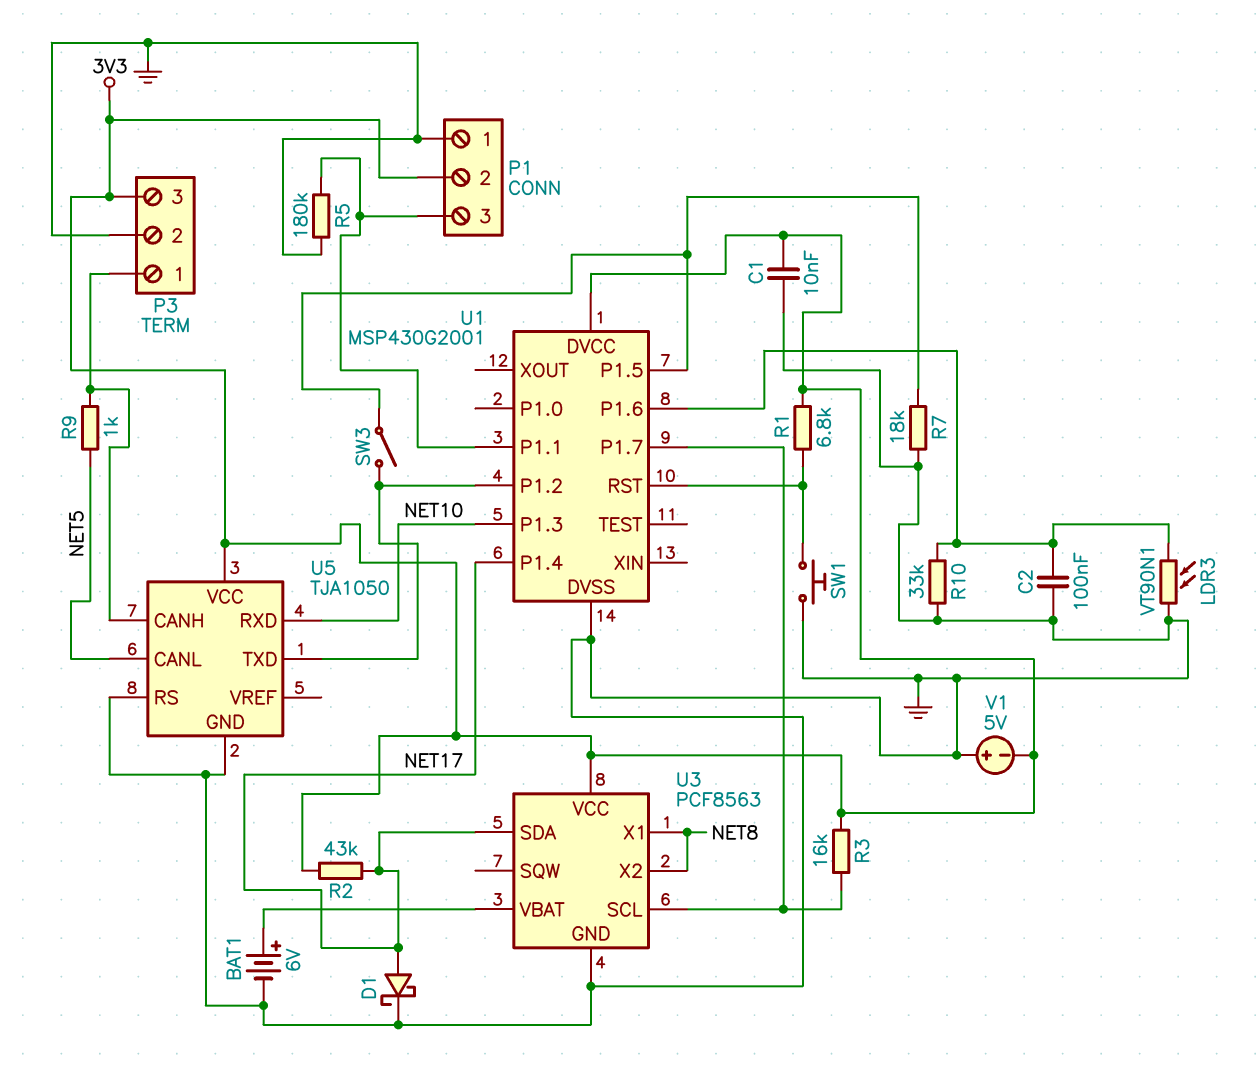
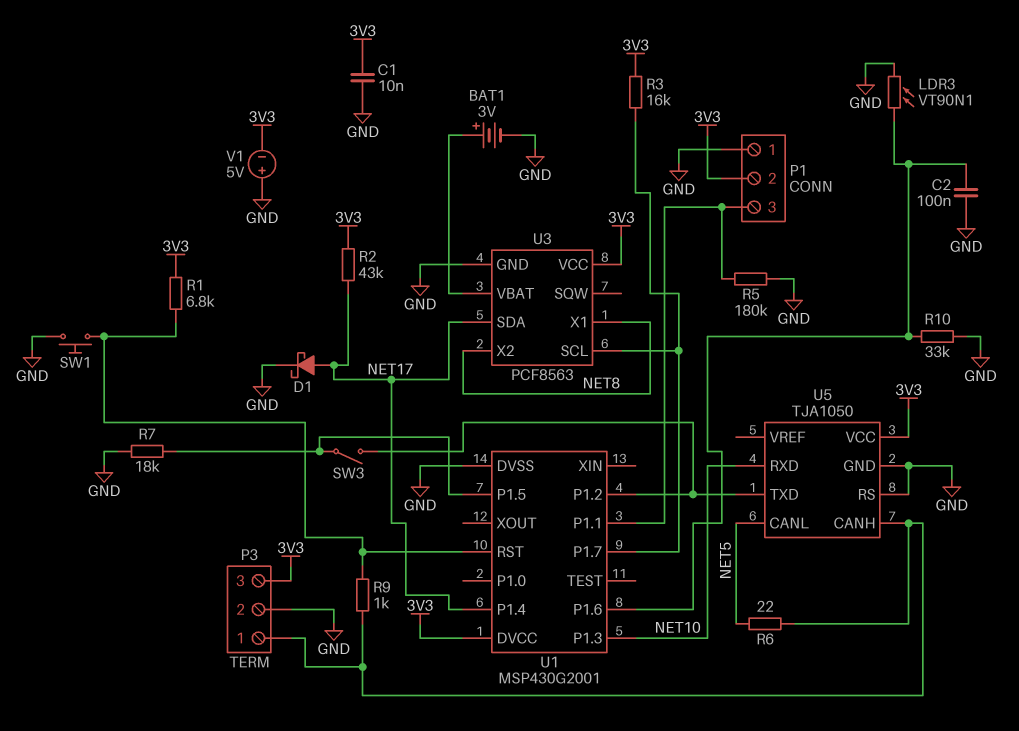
BAT1: 6V (plus U3/VBAT, minus GND) -> 3V (plus U3/VBAT, minus GND)
R6: none -> 22 (NET5, P3/1)
R9: 1k (NET5, P3/1) -> 1k (P3/1, U1/RST)

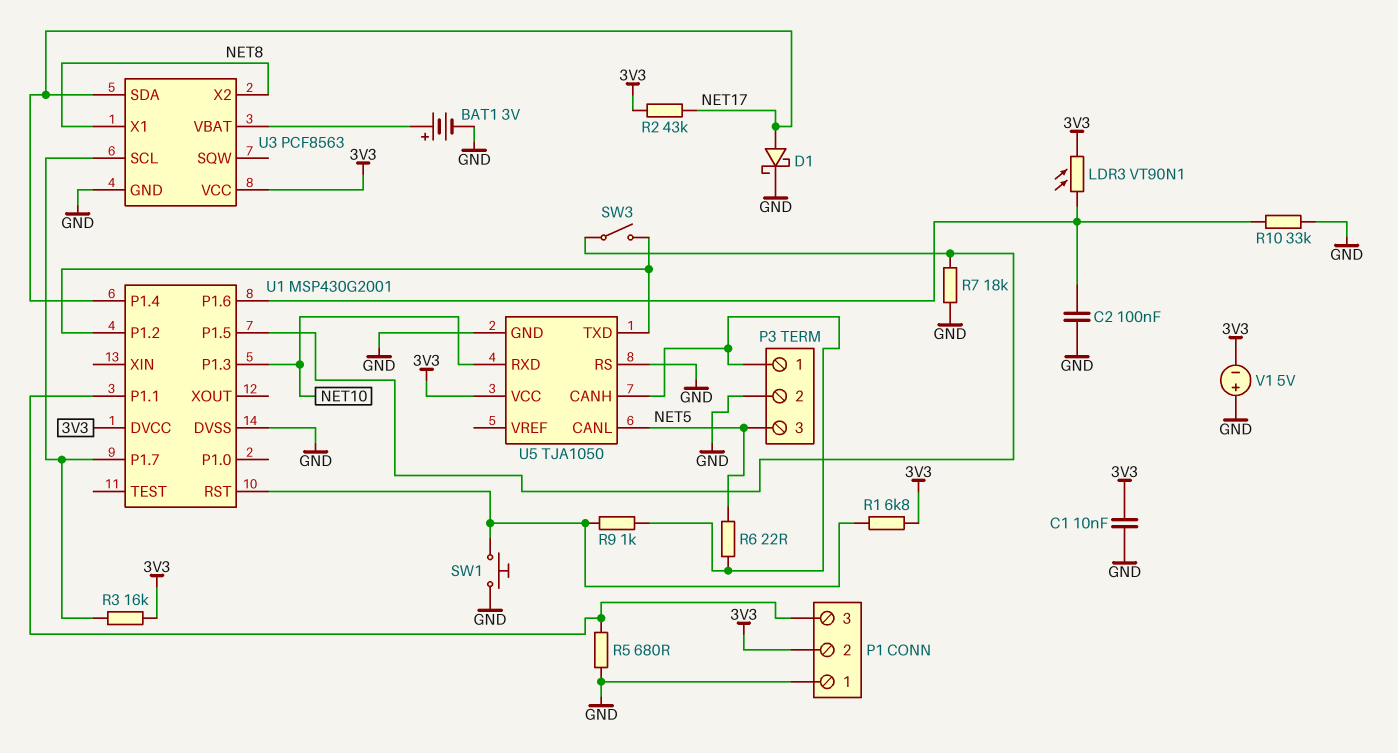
LDR3: VT90N1 (GND, U1/P1.6) -> VT90N1 (3V3, U1/P1.6)
P3 pin 3: 3V3 -> NET5
R5: 180k (GND, P1/3) -> 680 (GND, P1/3)

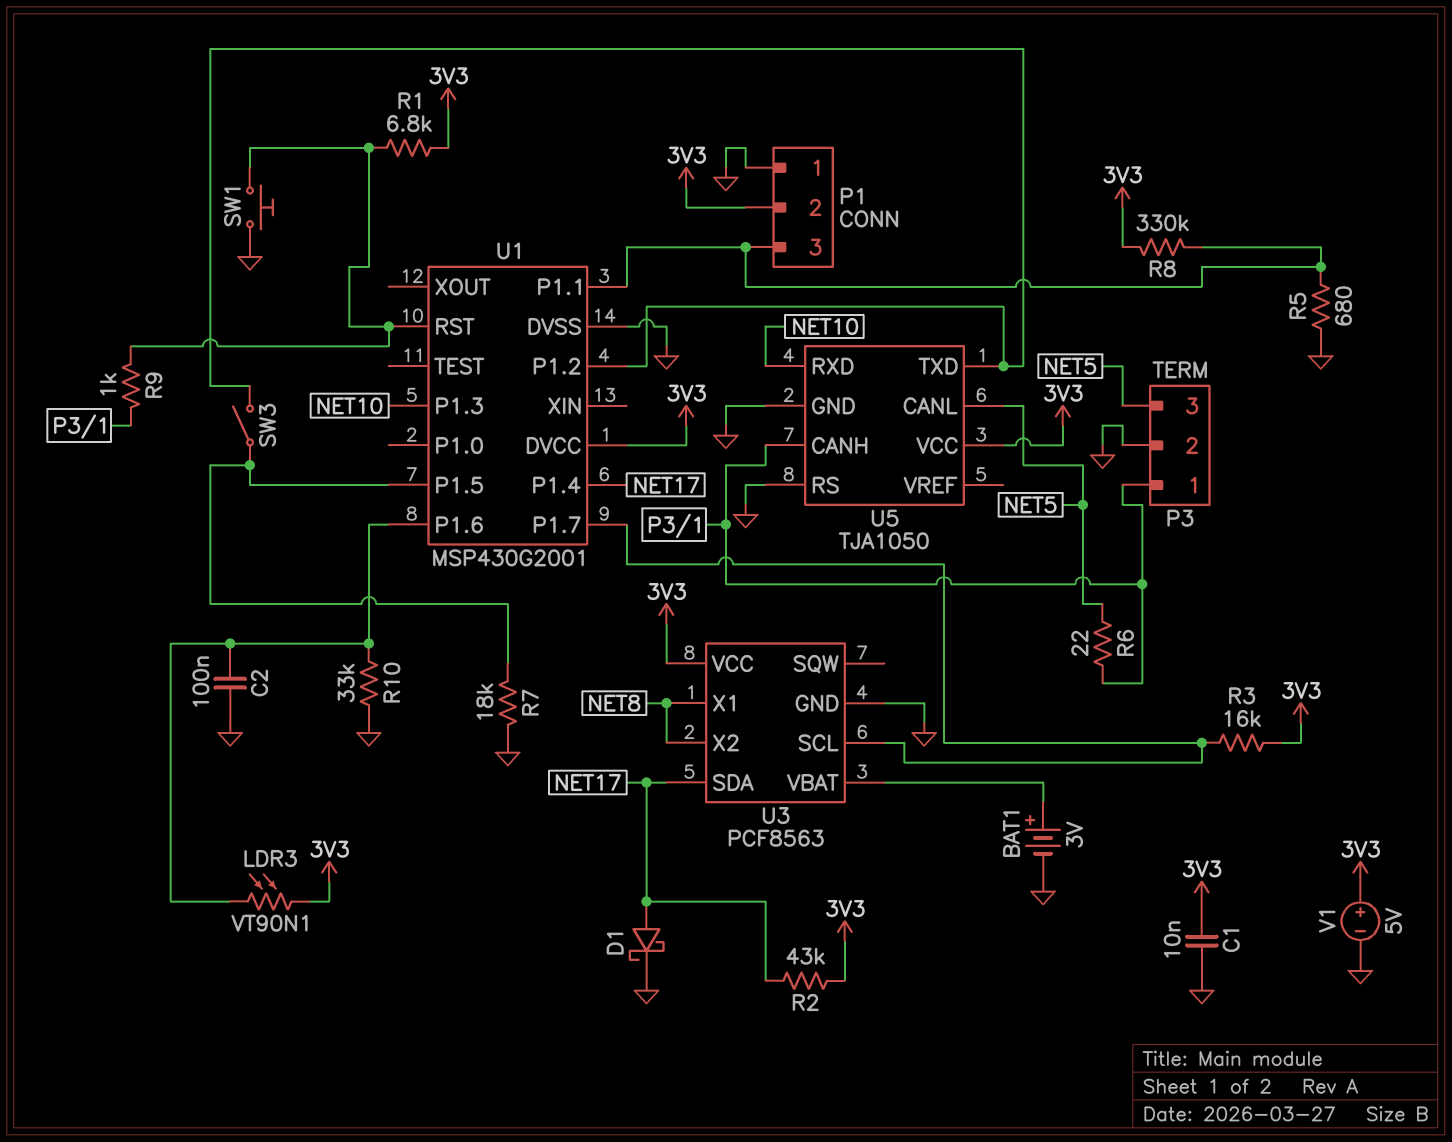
R8: none -> 330k (3V3, P1/3)
V1: 5V (plus GND, minus 3V3) -> 5V (plus 3V3, minus GND)

